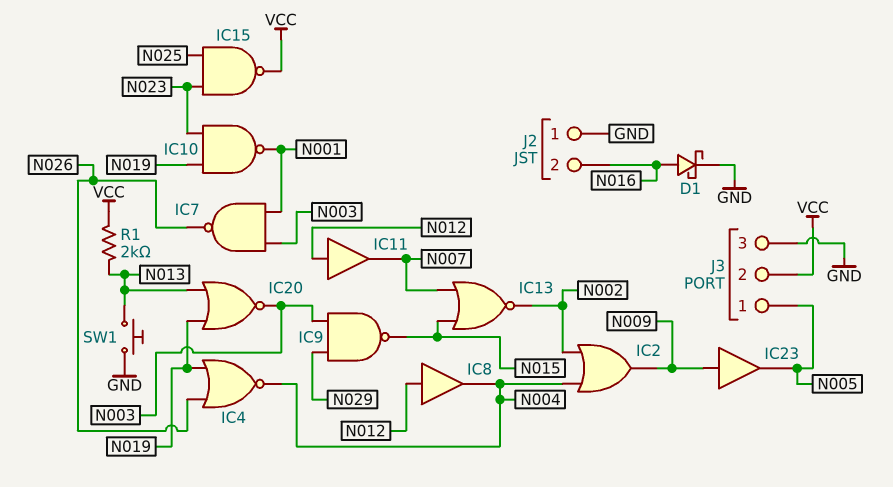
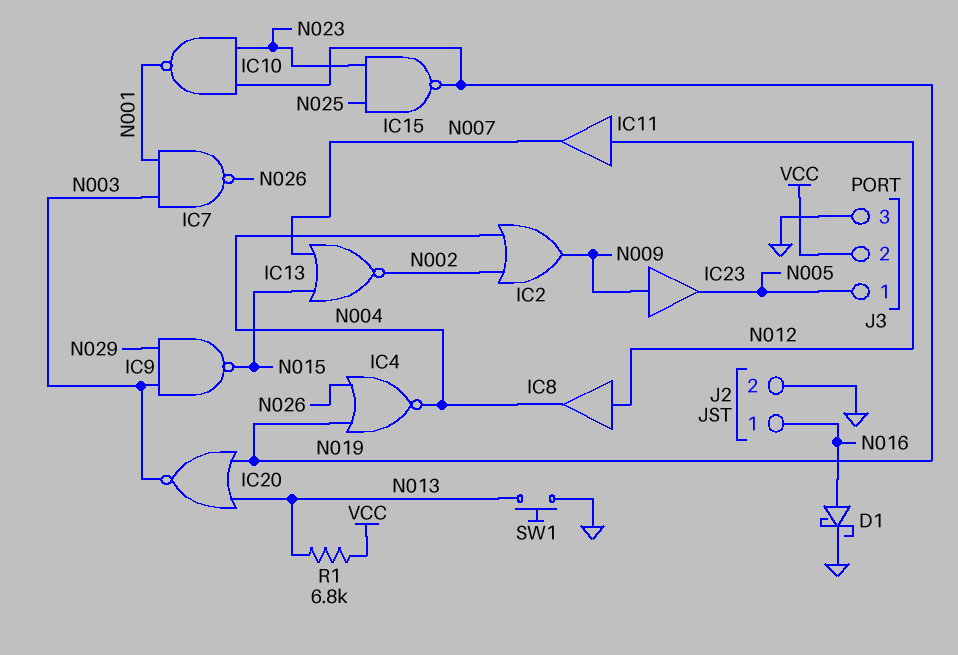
IC15: NAND (in N023, in N025, out VCC) -> NAND (in N023, in N025, out N019)
J2 pin 1: GND -> N016
J2 pin 2: N016 -> GND
R1: 2k (N013, VCC) -> 6.8k (N013, VCC)

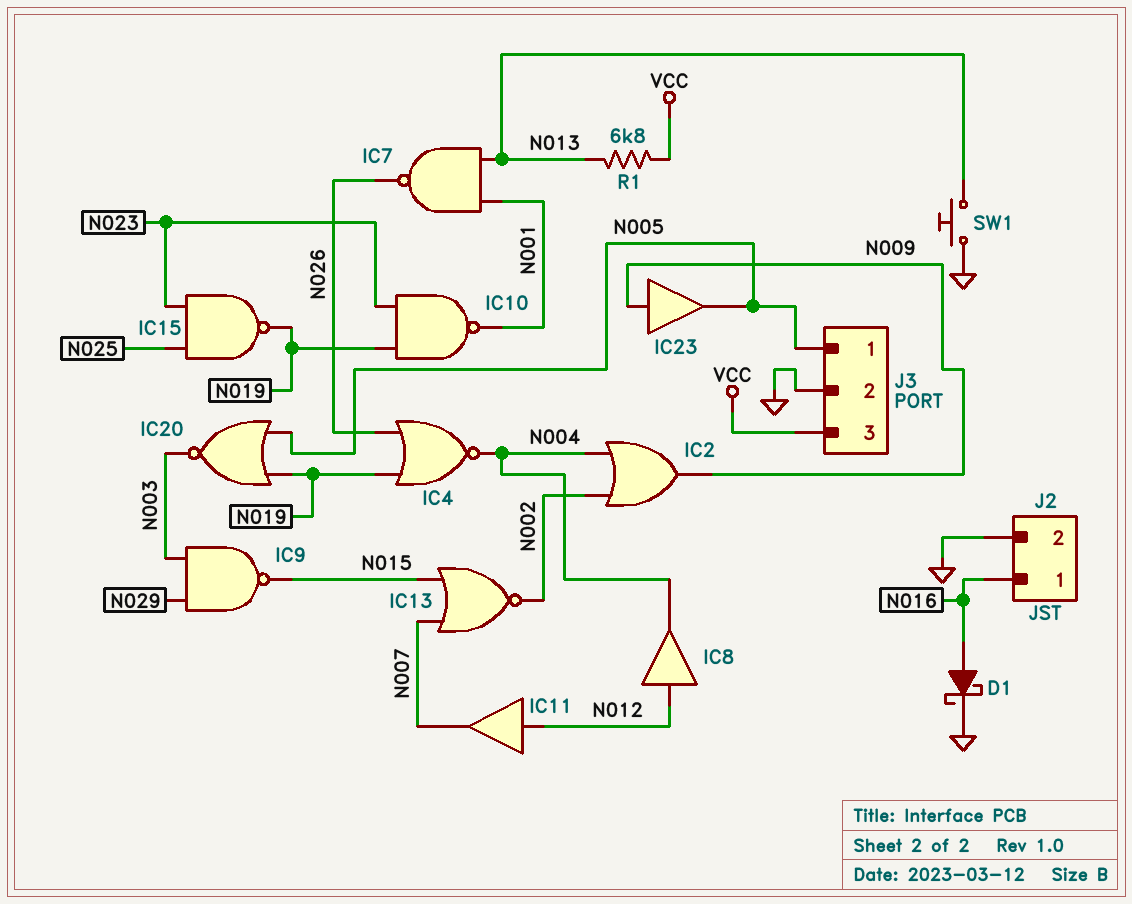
IC7: NAND (in N001, in N003, out N026) -> NAND (in N001, in N013, out N026)
IC20: NOR (in N013, in N019, out N003) -> NOR (in N005, in N019, out N003)
J3 pin 2: VCC -> GND
J3 pin 3: GND -> VCC

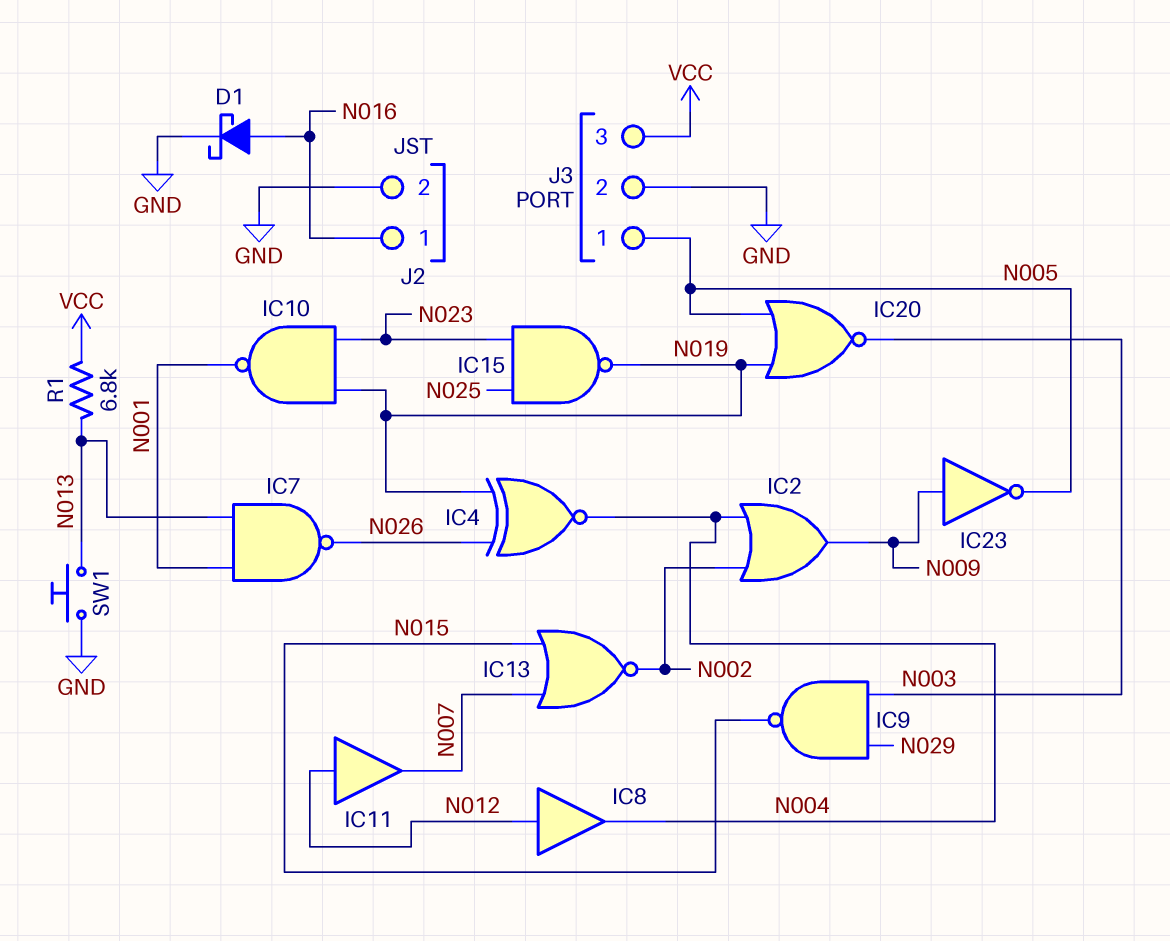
IC4: NOR (in N019, in N026, out N004) -> XNOR (in N019, in N026, out N004)
IC23: buffer (in N009, out N005) -> NOT (in N009, out N005)

